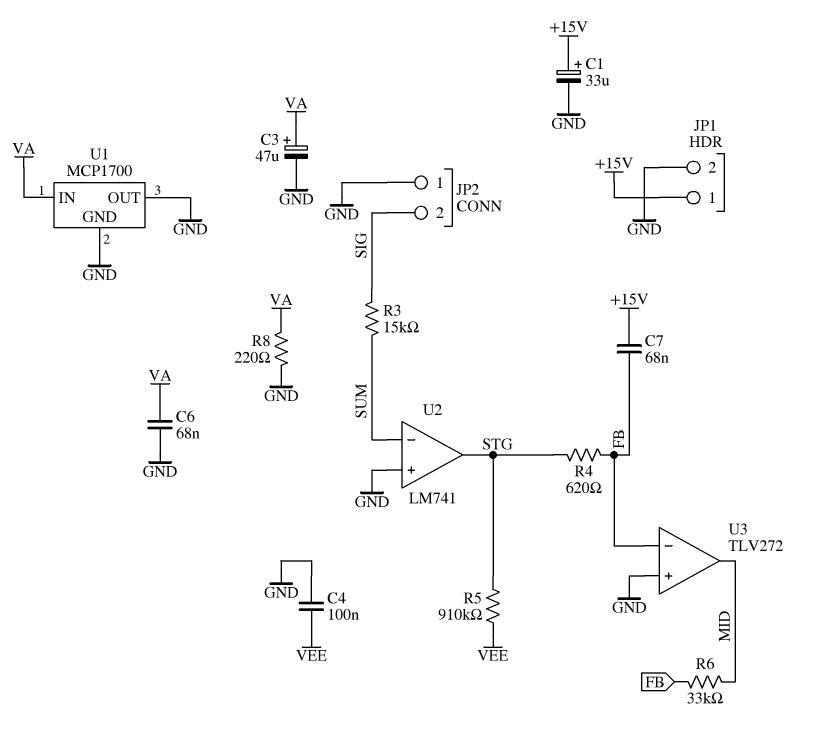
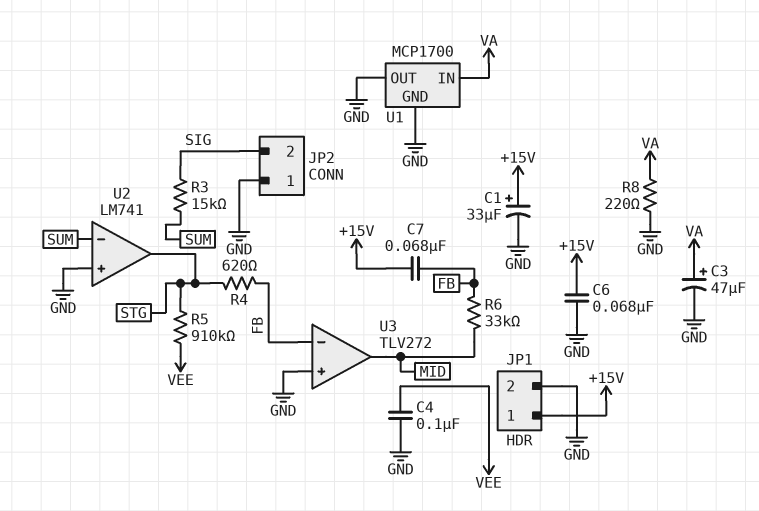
C6: 68nF (GND, VA) -> 68nF (+15V, GND)

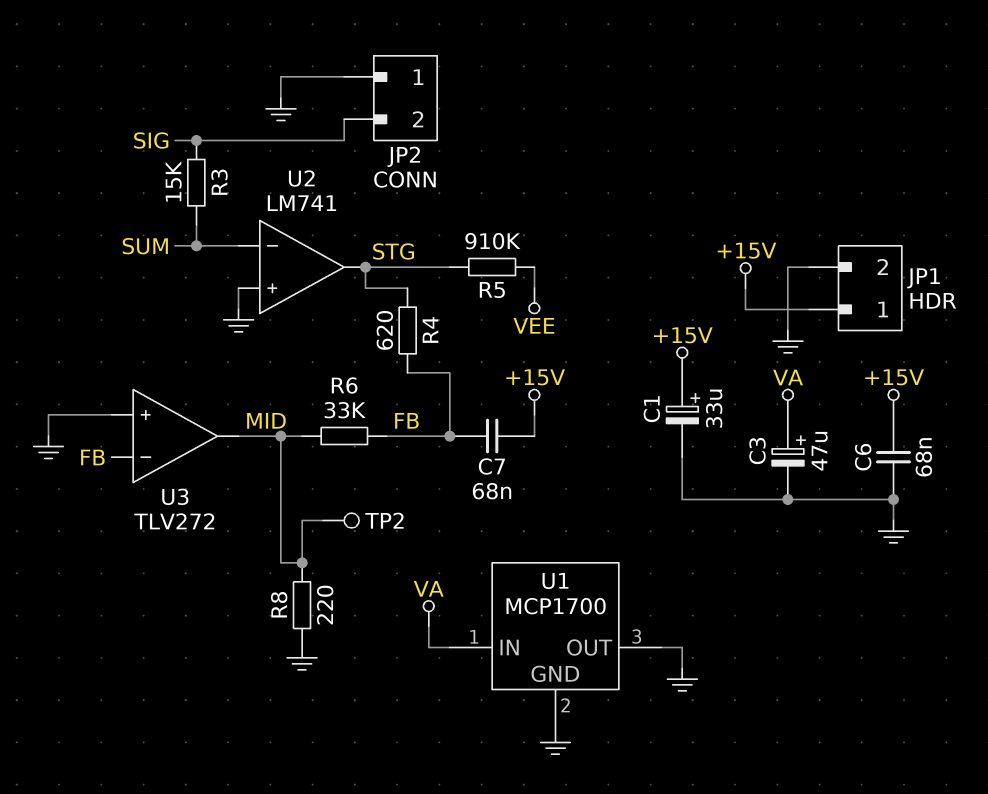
C4: 100nF (GND, VEE) -> none
R8: 220 (GND, VA) -> 220 (GND, MID)
TP2: none -> test point (MID)

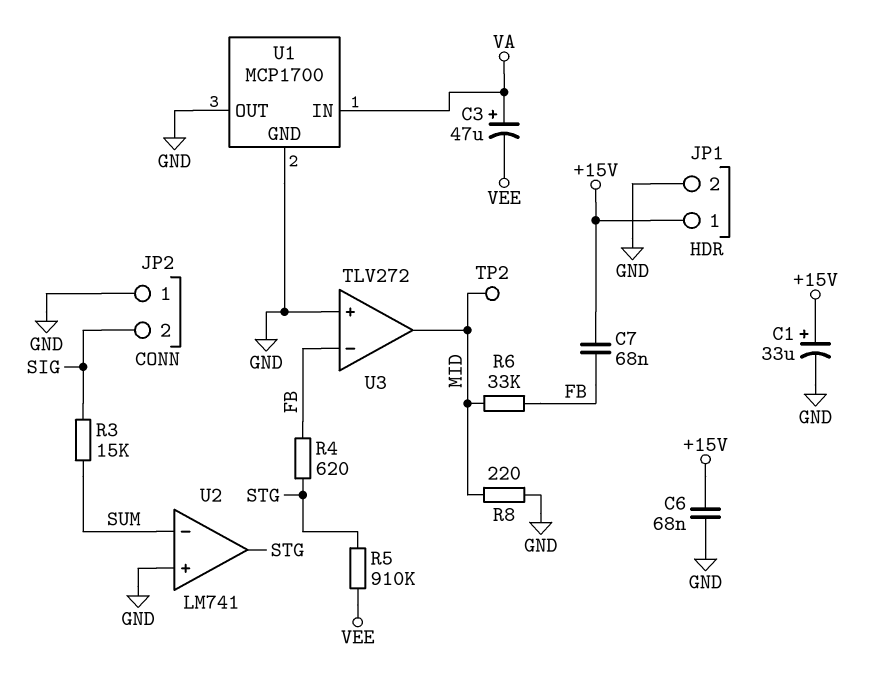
C3: 47uF (plus VA, minus GND) -> 47uF (plus VA, minus VEE)

